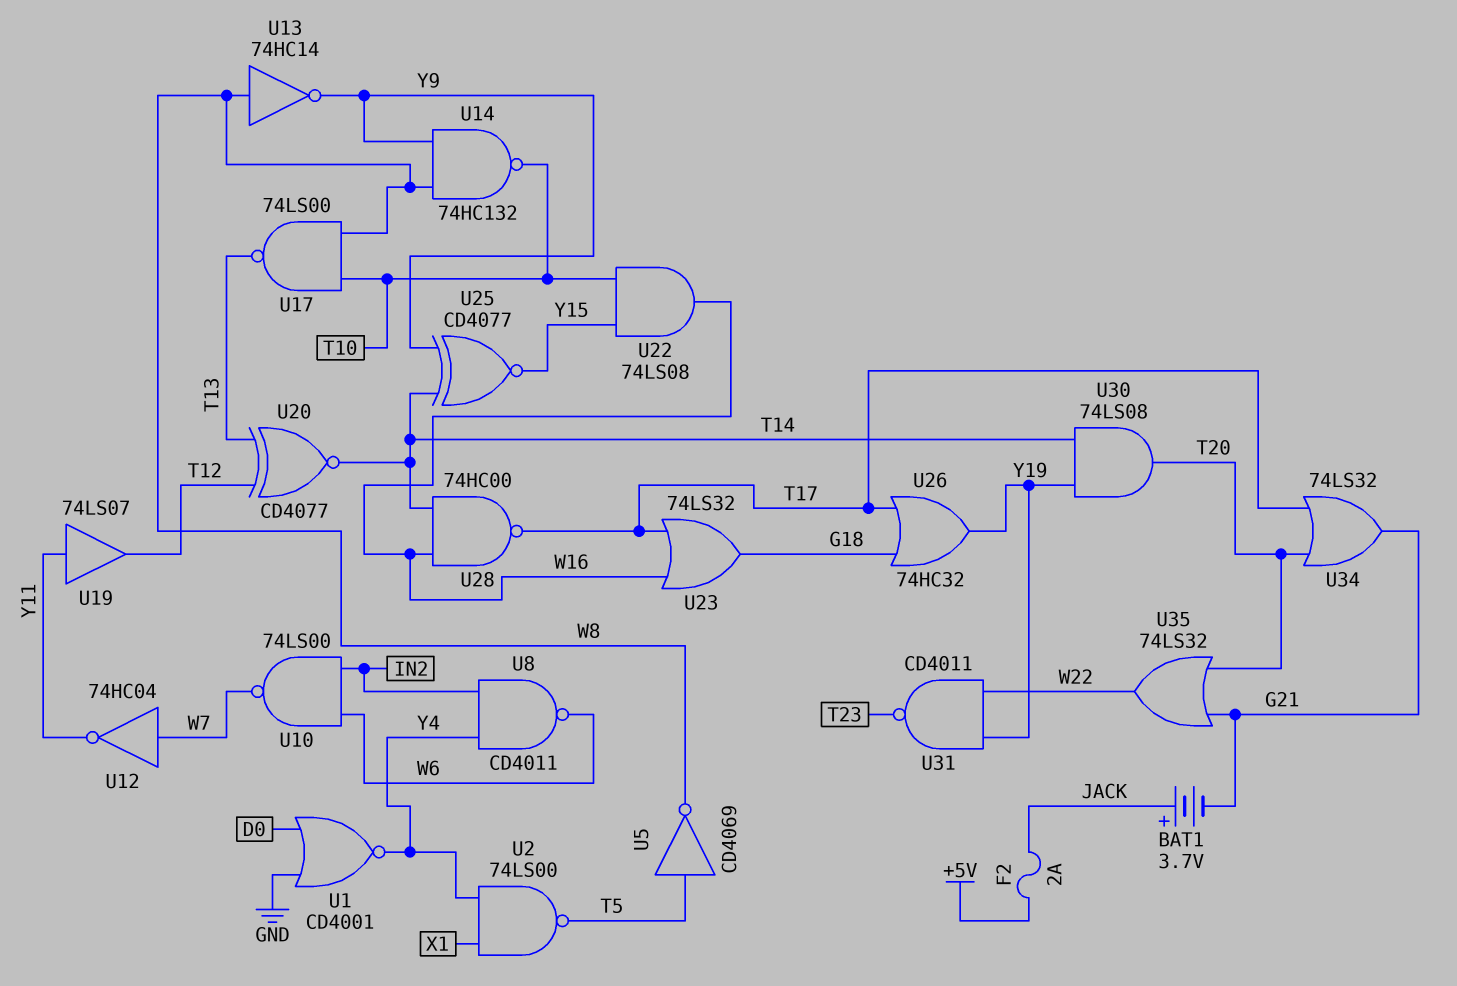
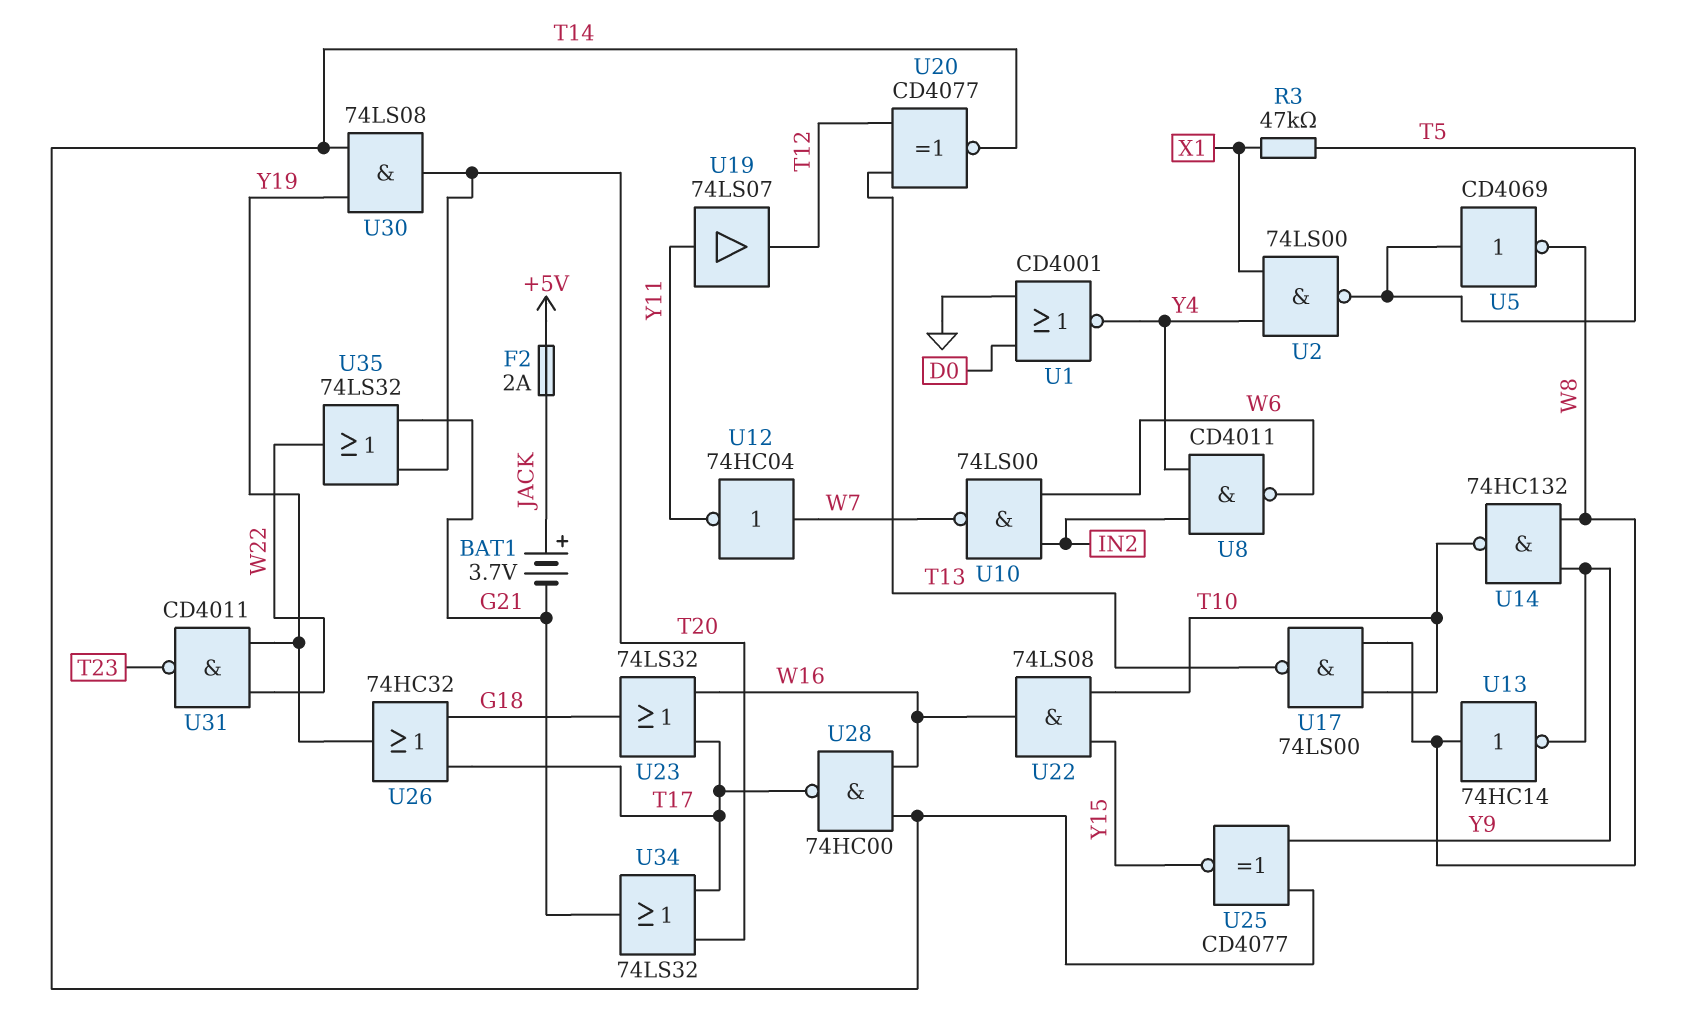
R3: none -> 47k (T5, X1)

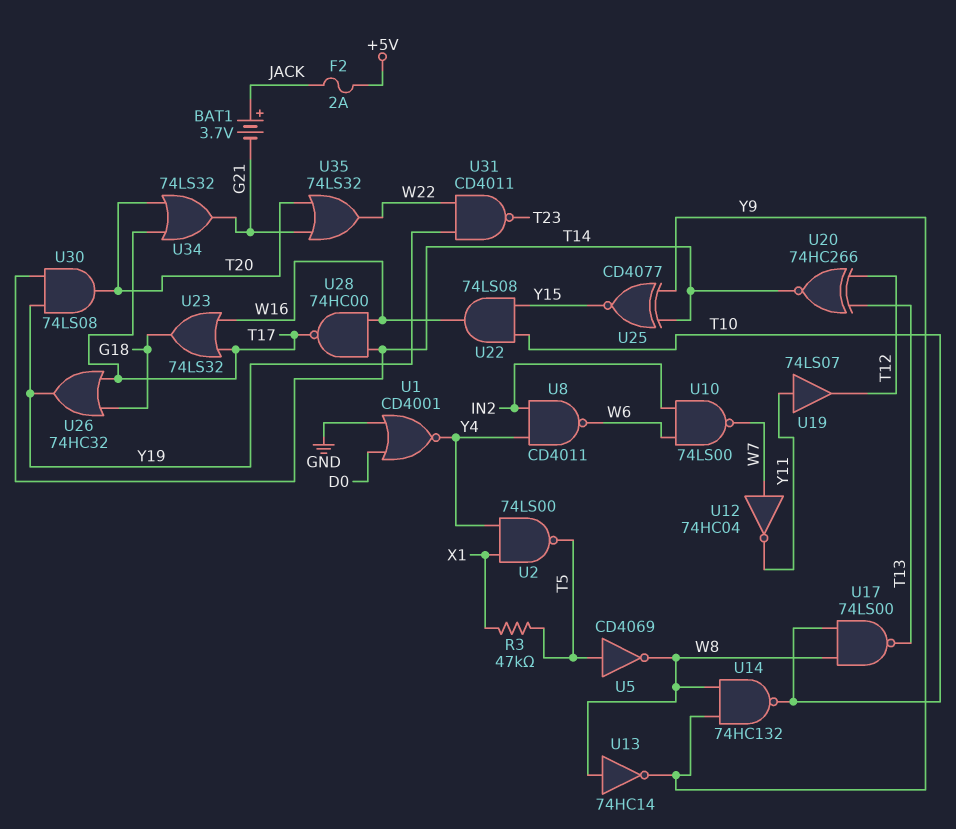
U20: XNOR CD4077 (in T12, in T13, out T14) -> XNOR 74HC266 (in T12, in T13, out T14)

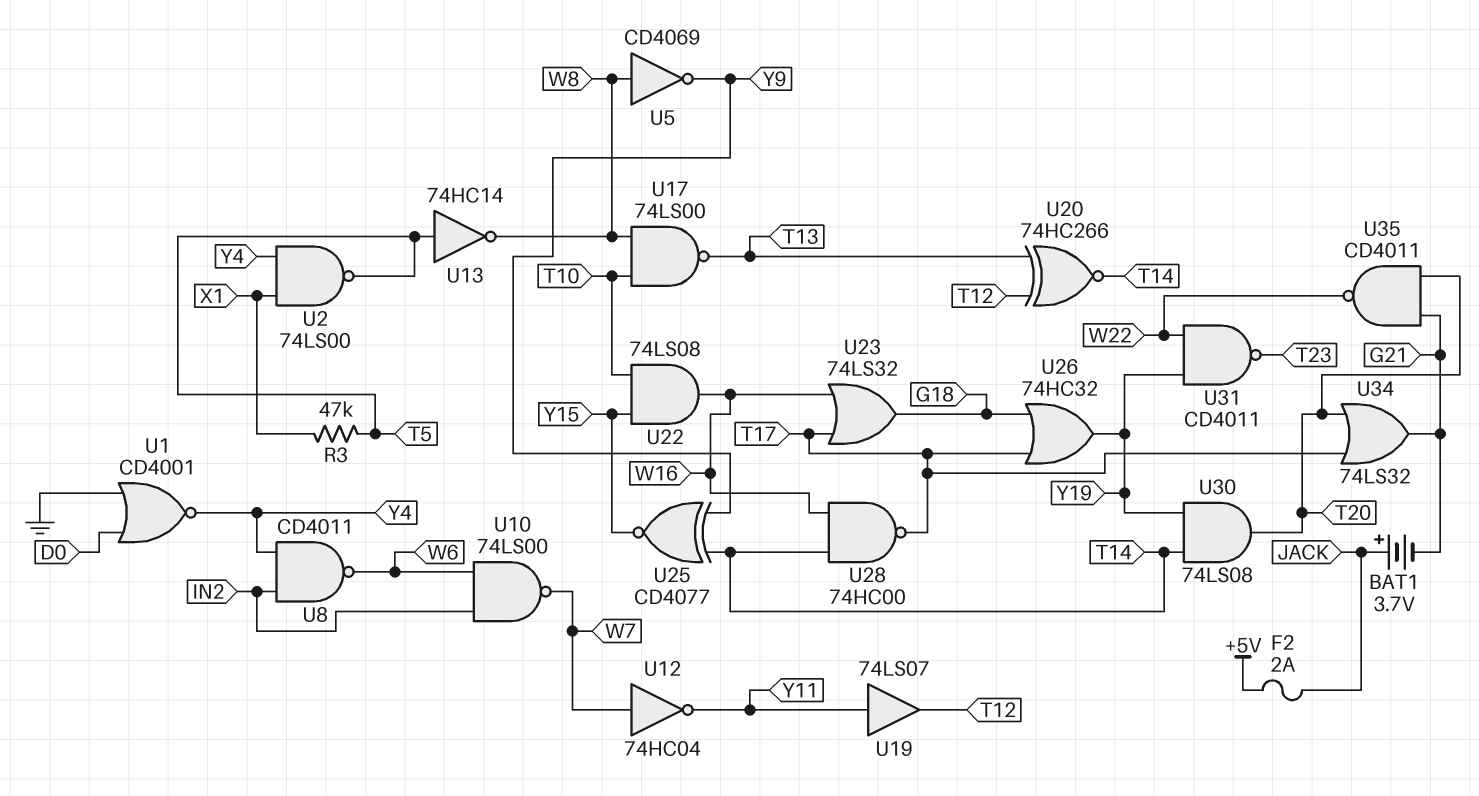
U5: NOT CD4069 (in T5, out W8) -> NOT CD4069 (in W8, out Y9)
U13: NOT 74HC14 (in W8, out Y9) -> NOT 74HC14 (in T5, out W8)
U14: NAND 74HC132 (in W8, in Y9, out T10) -> none
U35: OR 74LS32 (in G21, in T20, out W22) -> NAND CD4011 (in G21, in T20, out W22)

